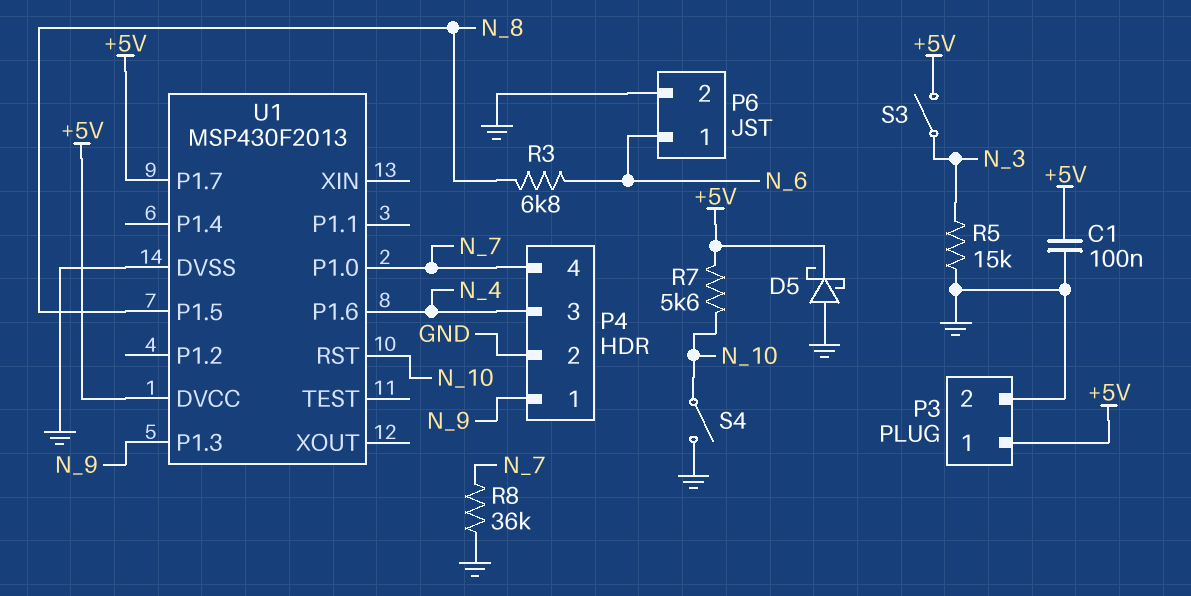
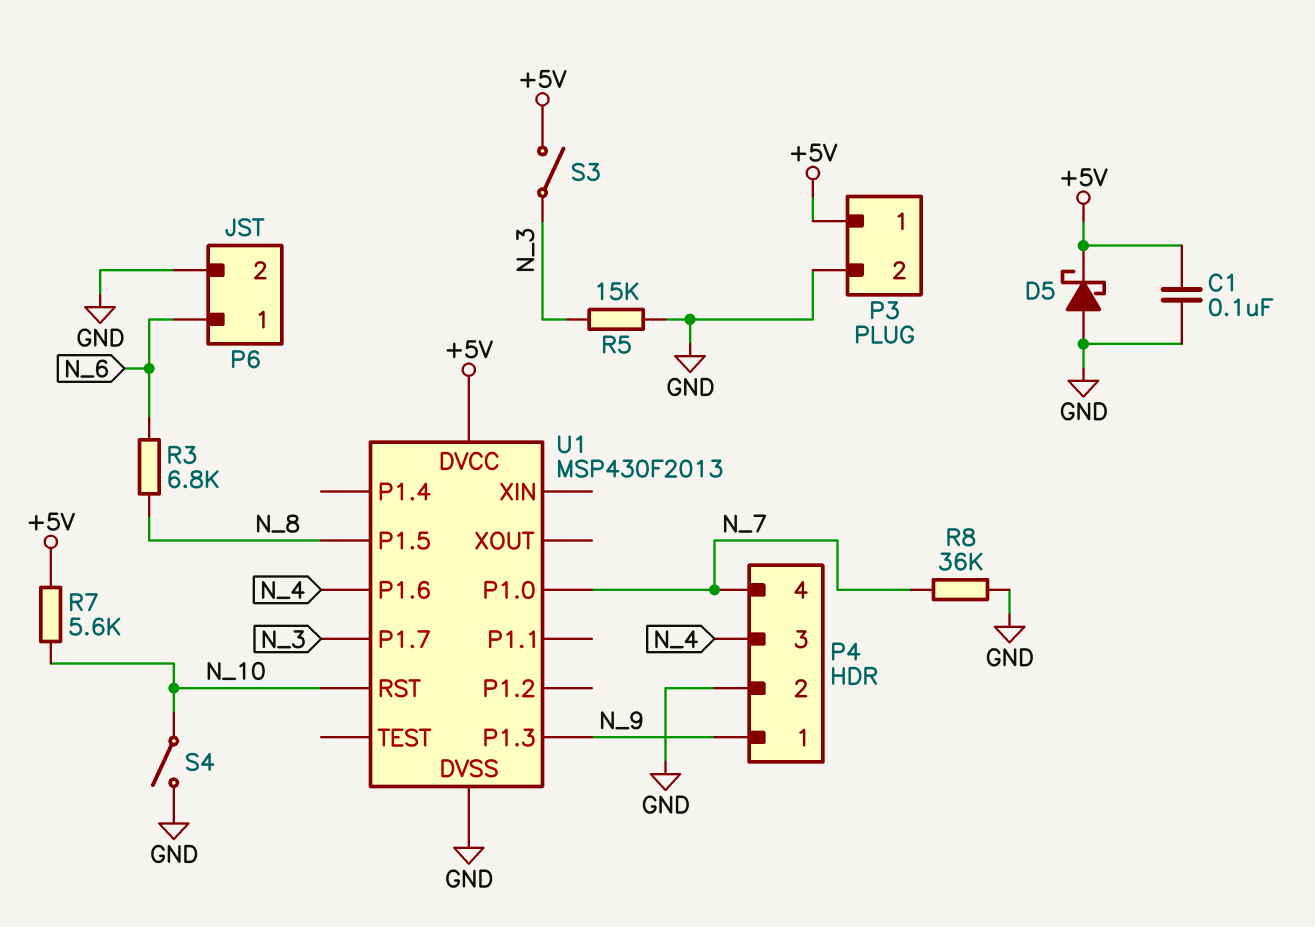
U1 pin P1.7: +5V -> N_3

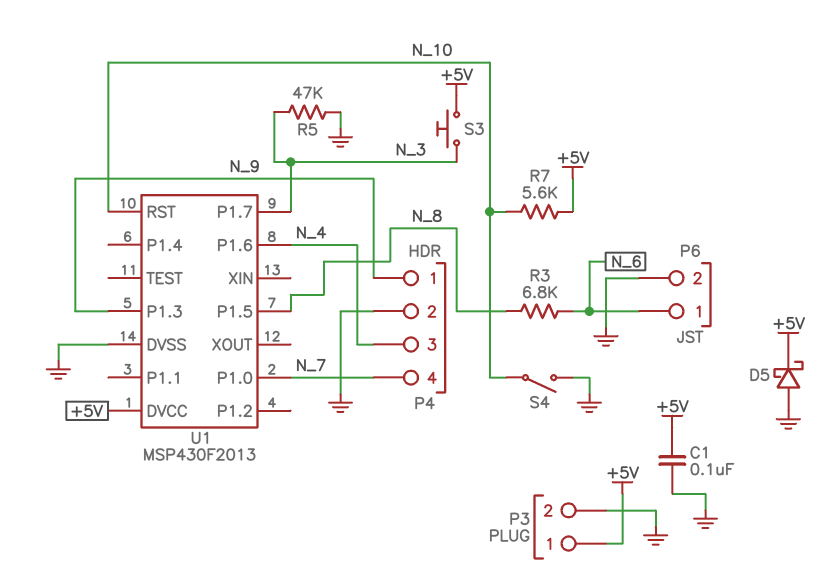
R5: 15k (GND, N_3) -> 47k (GND, N_3)
R8: 36k (GND, N_7) -> none
S3: switch (+5V, N_3) -> button (+5V, N_3)

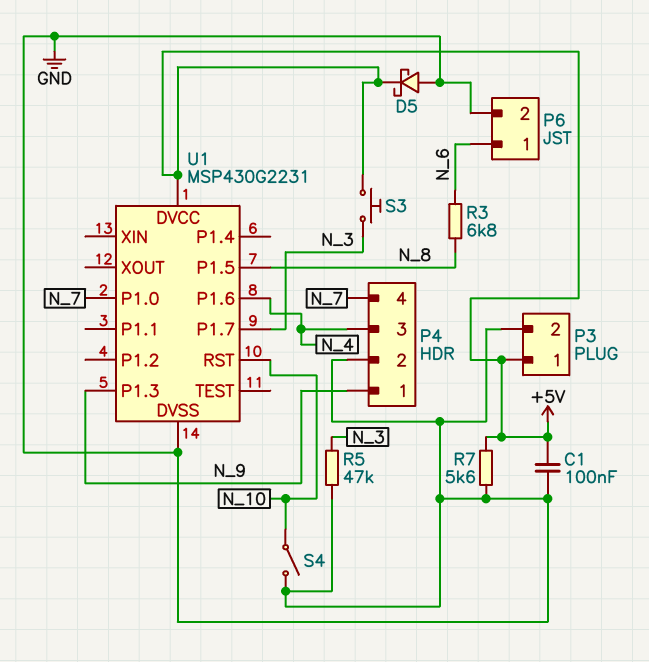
R7: 5.6k (+5V, N_10) -> 5.6k (+5V, GND)
U1: MSP430F2013 -> MSP430G2231

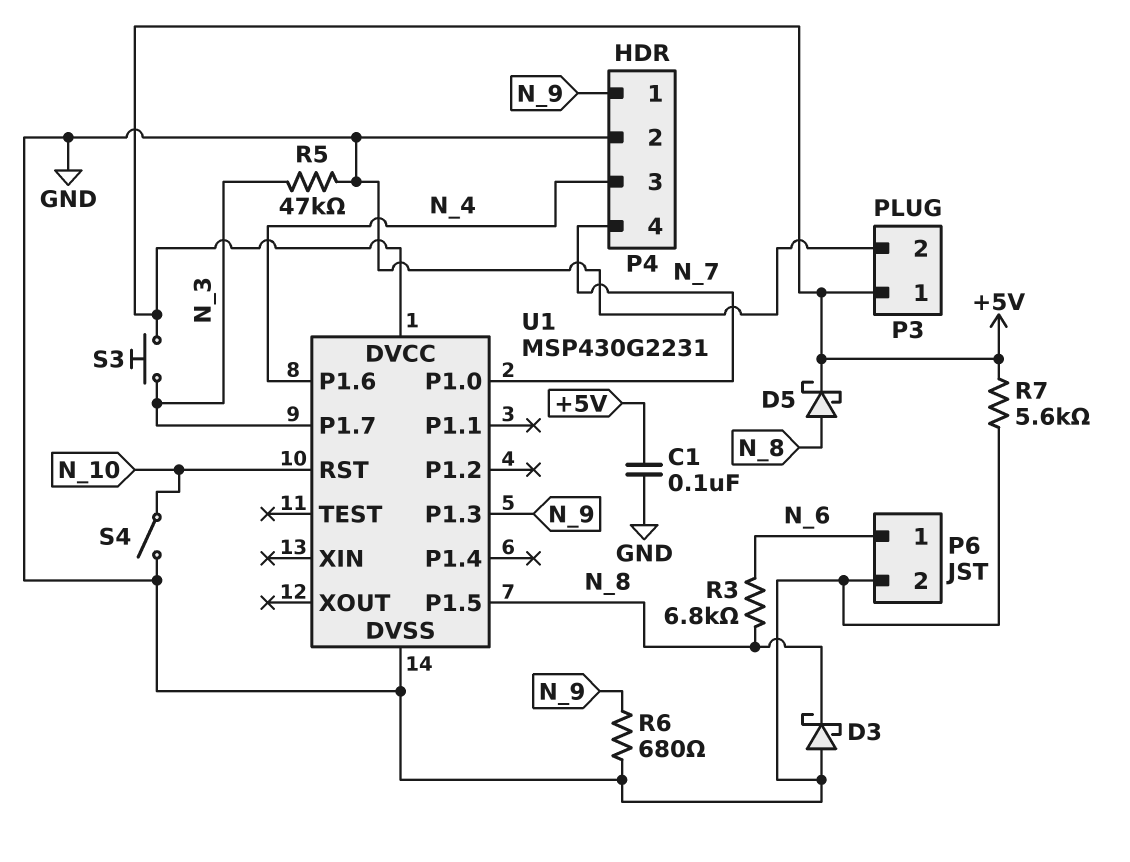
D3: none -> schottky (A GND, K N_8)
D5: schottky (A GND, K +5V) -> schottky (A N_8, K +5V)
R6: none -> 680 (GND, N_9)

